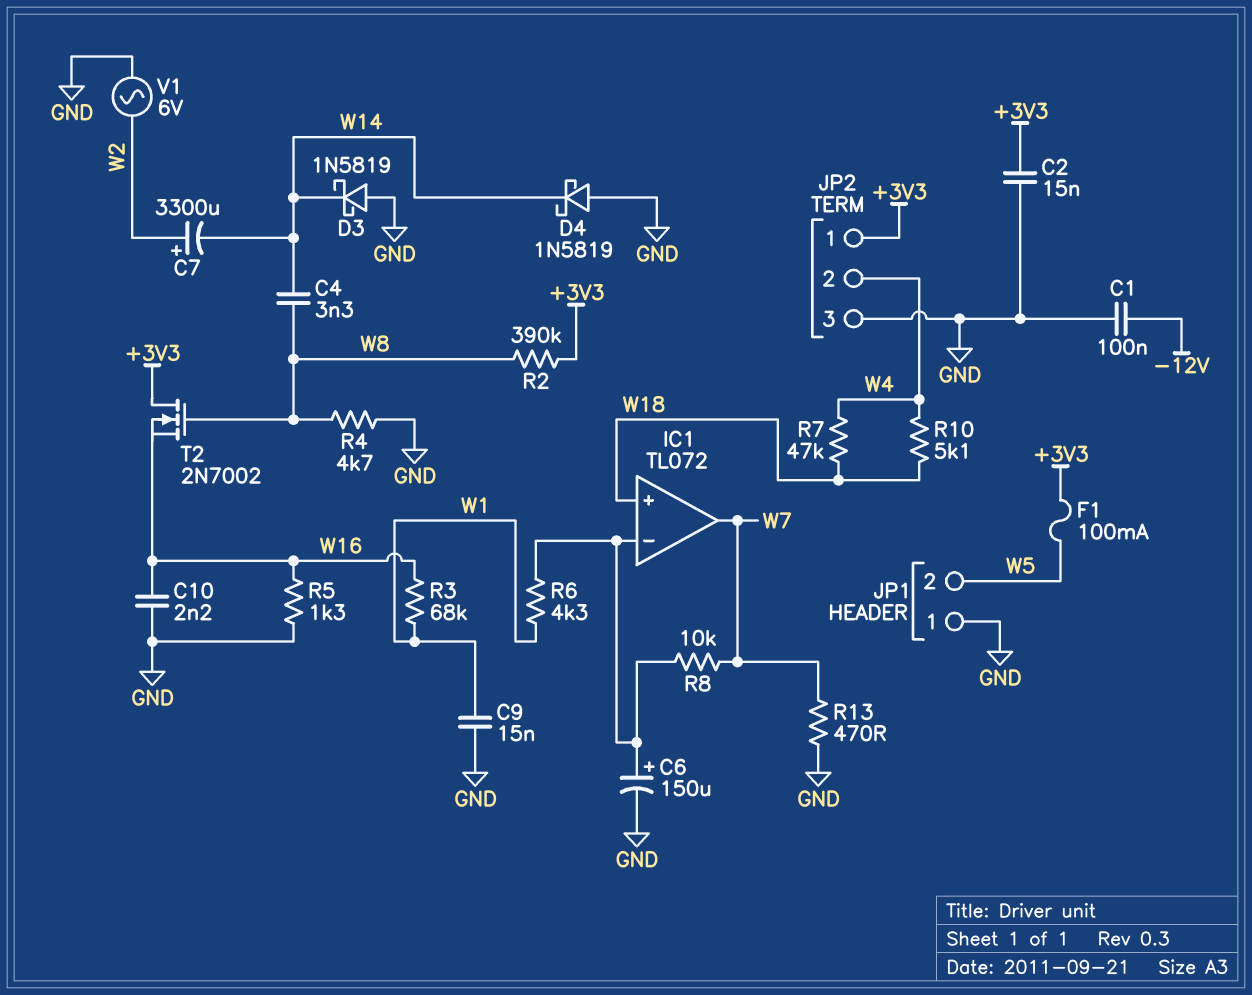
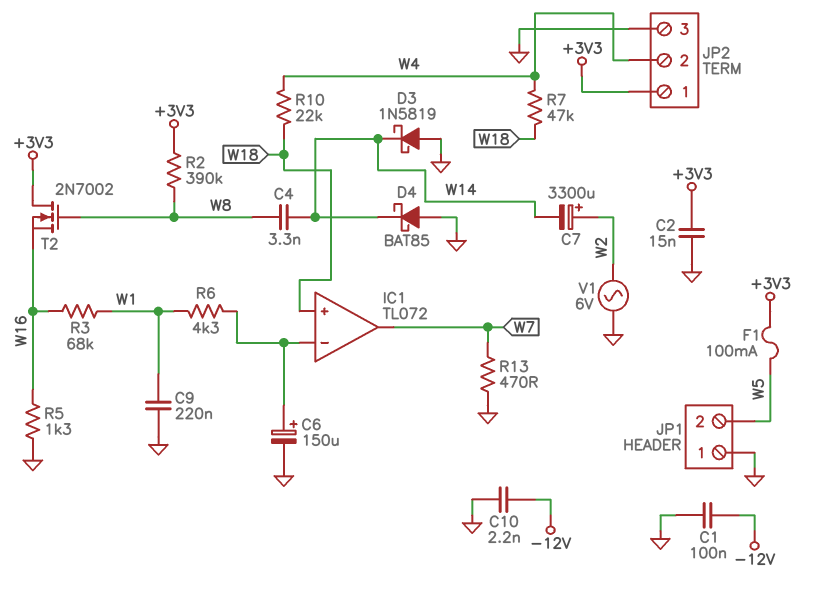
C9: 15nF (GND, W1) -> 220nF (GND, W1)
C10: 2.2nF (GND, W16) -> 2.2nF (-12V, GND)
D4: schottky 1N5819 (A GND, K W14) -> schottky BAT85 (A GND, K W14)
R4: 4.7k (GND, W8) -> none
R8: 10k (IC1/in-, W7) -> none
R10: 5.1k (W4, W18) -> 22k (W4, W18)

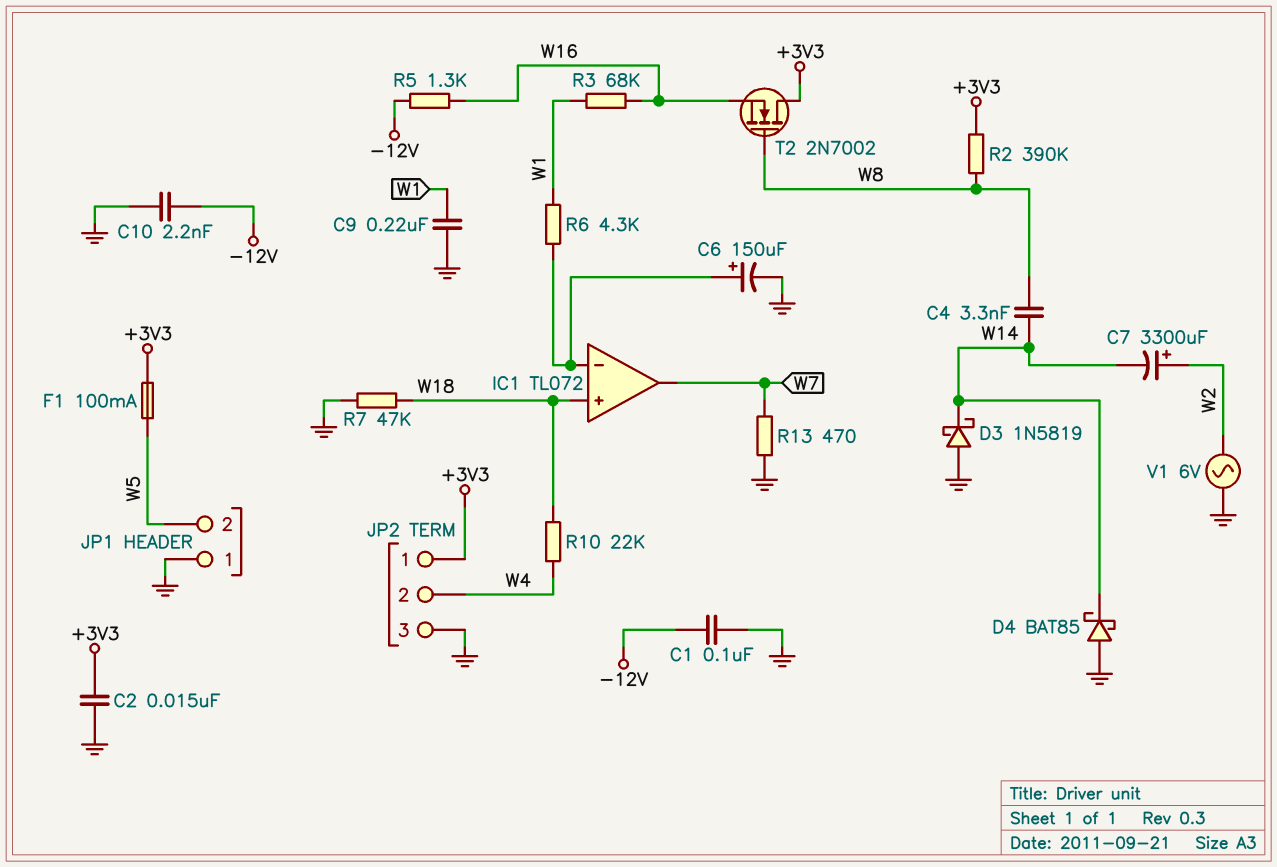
R5: 1.3k (GND, W16) -> 1.3k (-12V, W16)
R7: 47k (W4, W18) -> 47k (GND, W18)

